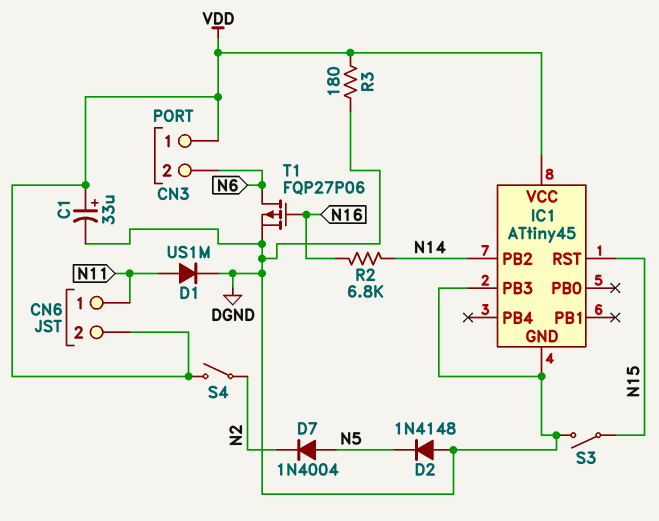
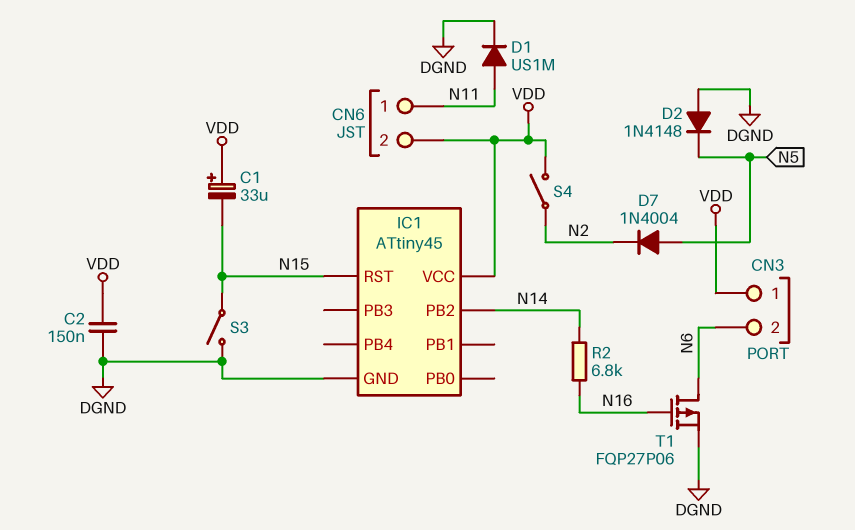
C1: 33uF (plus VDD, minus DGND) -> 33uF (plus VDD, minus N15)
C2: none -> 150nF (DGND, VDD)
IC1 pin PB3: DGND -> none
R3: 180 (DGND, VDD) -> none

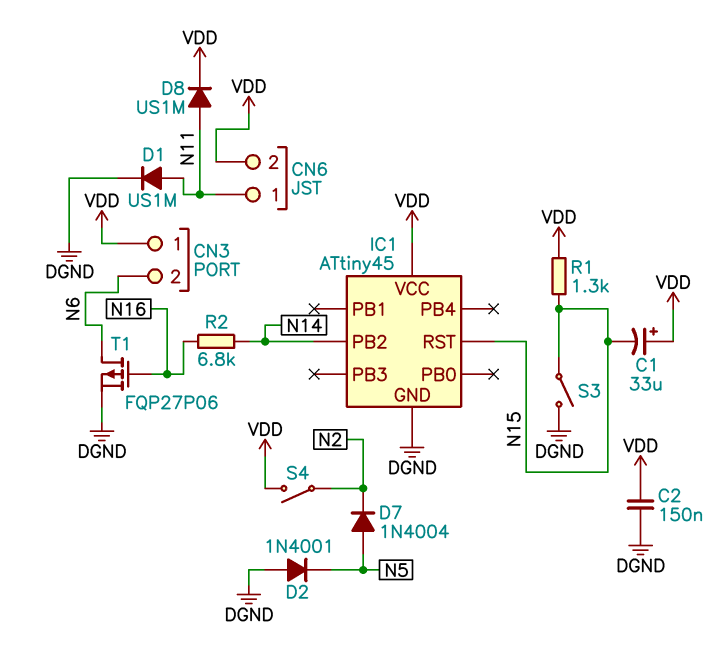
D2: diode 1N4148 (A DGND, K N5) -> diode 1N4001 (A DGND, K N5)
D8: none -> diode US1M (A N11, K VDD)
R1: none -> 1.3k (N15, VDD)

